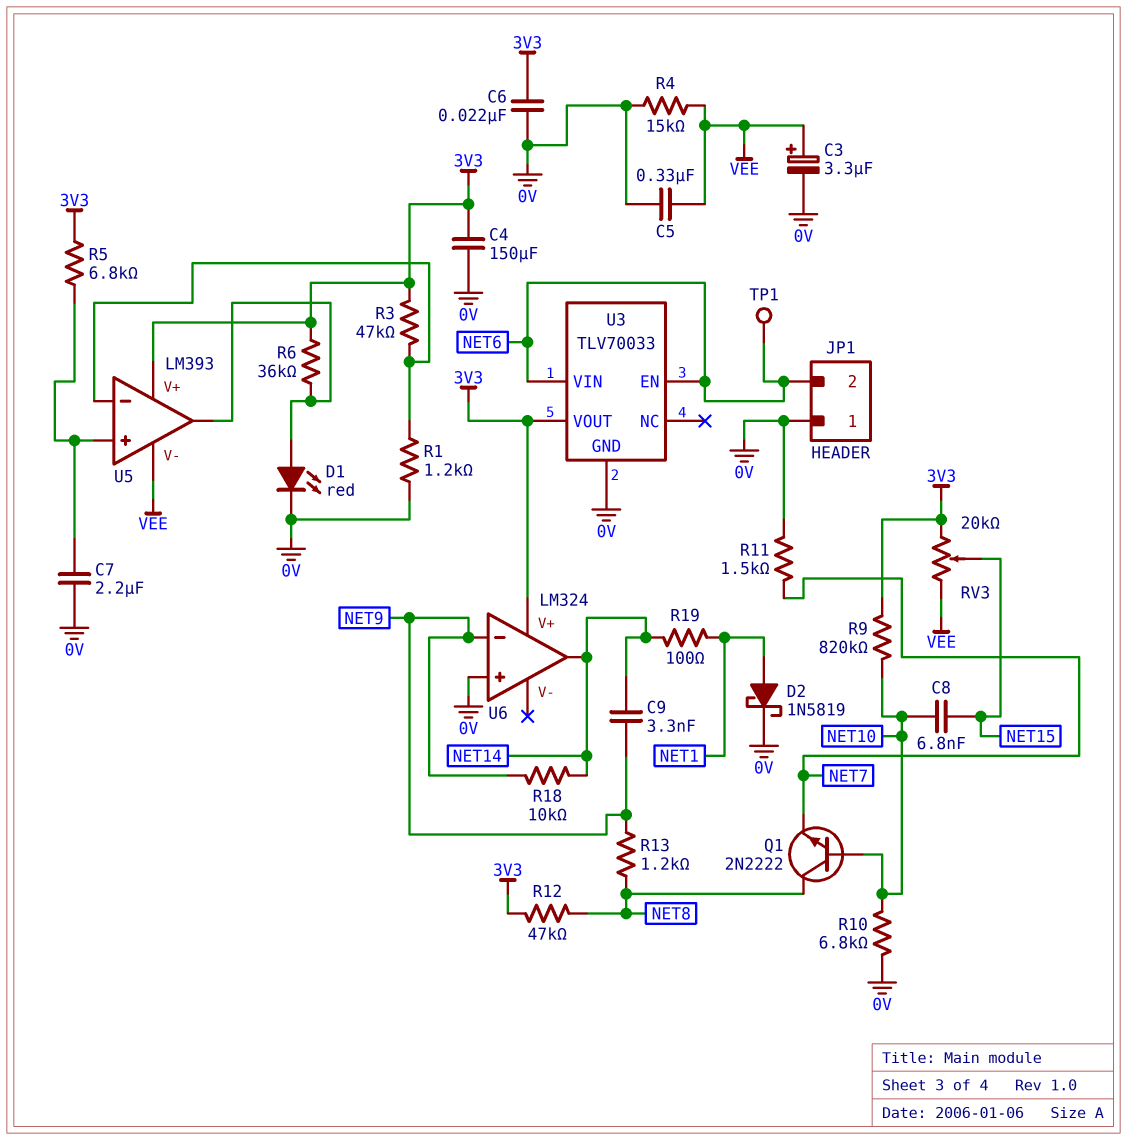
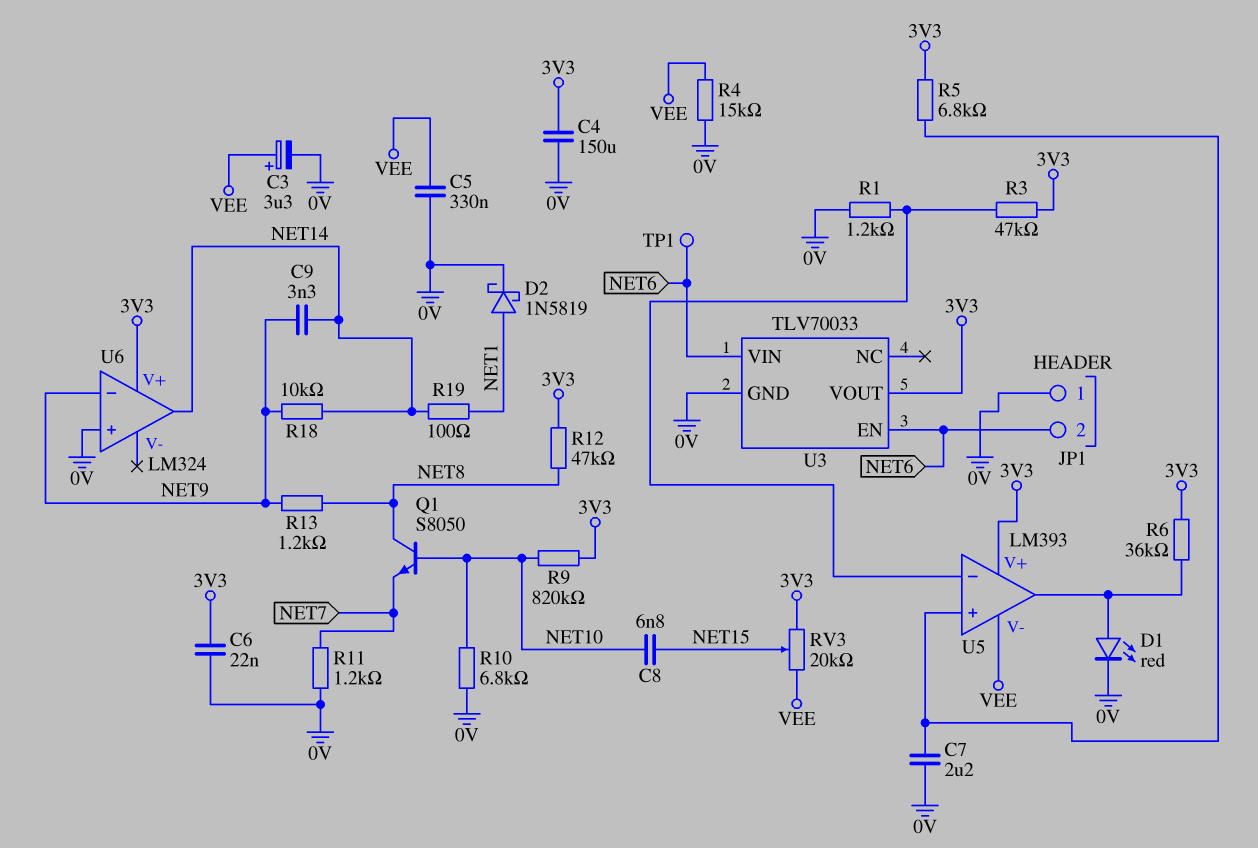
Q1: NPN 2N2222 (B NET10, C NET8, E NET7) -> NPN S8050 (B NET10, C NET8, E NET7)
R11: 1.5k (0V, NET7) -> 1.2k (0V, NET7)

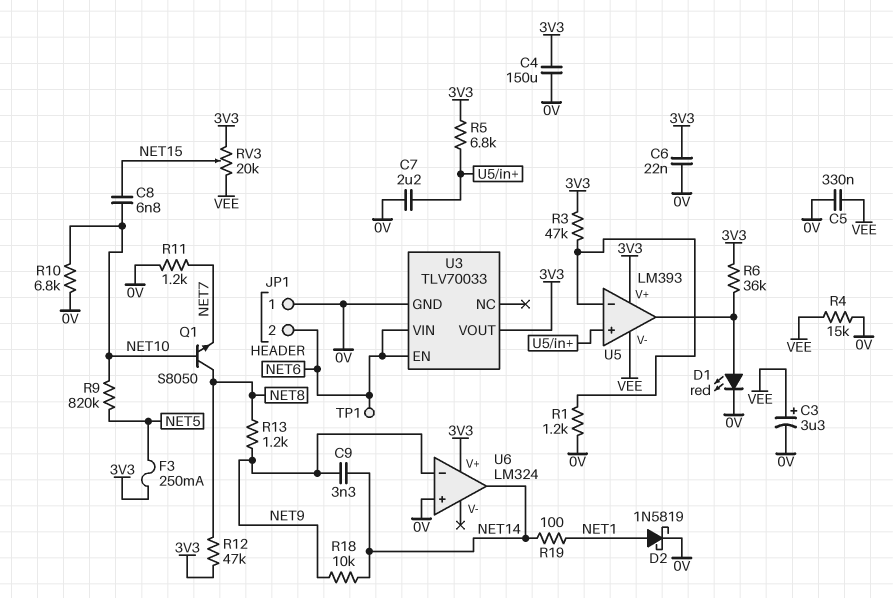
F3: none -> 250mA (3V3, NET5)
R9: 820k (3V3, NET10) -> 820k (NET5, NET10)

